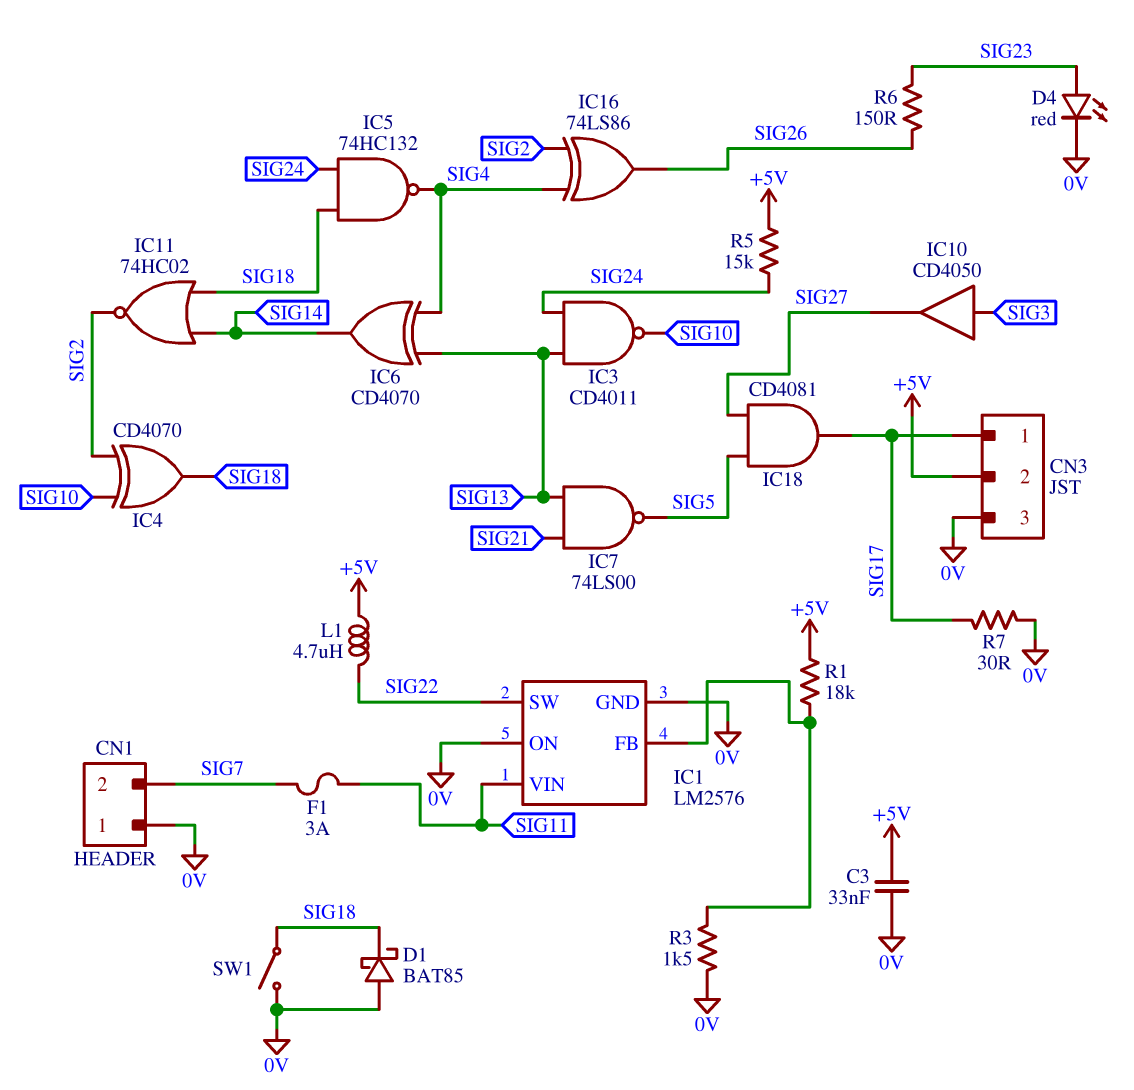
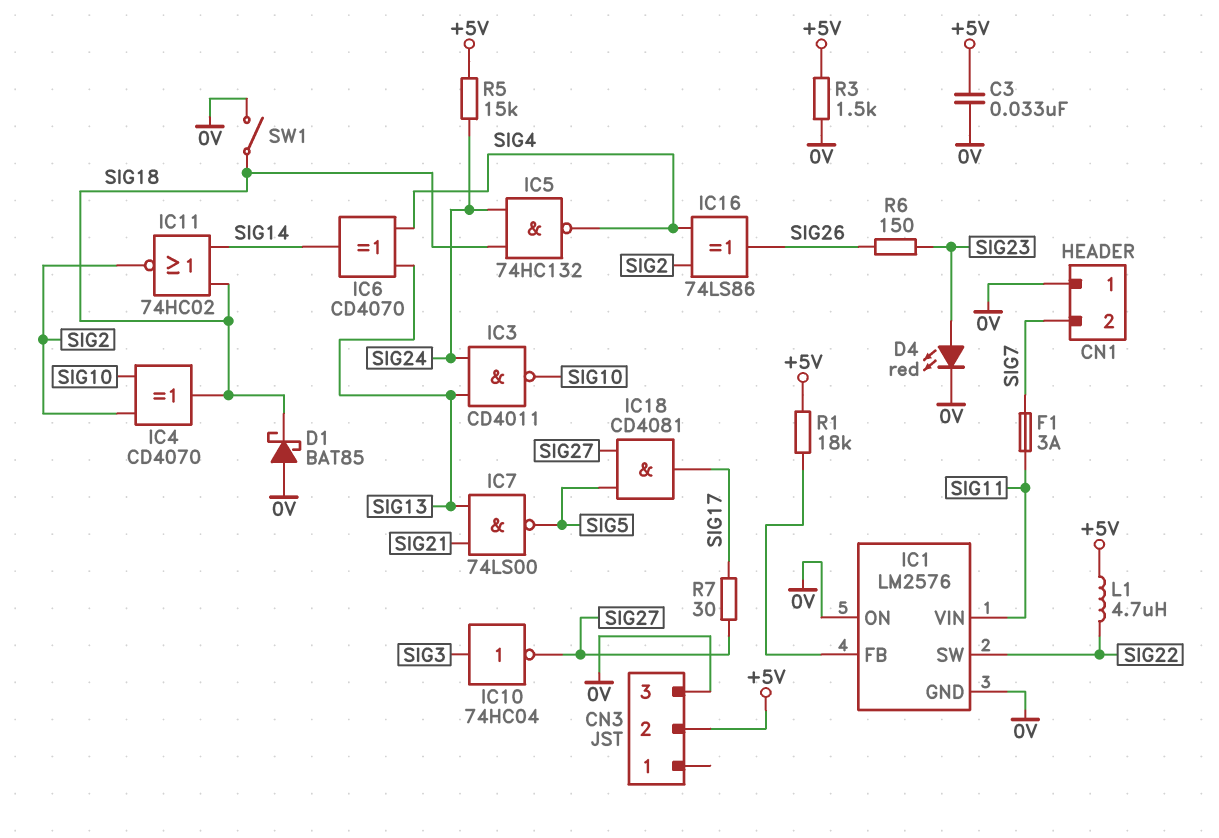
CN3 pin 1: SIG17 -> none
IC10: buffer CD4050 (in SIG3, out SIG27) -> NOT 74HC04 (in SIG3, out SIG27)
R3: 1.5k (0V, IC1/FB) -> 1.5k (+5V, 0V)
R7: 30 (0V, SIG17) -> 30 (SIG17, SIG27)

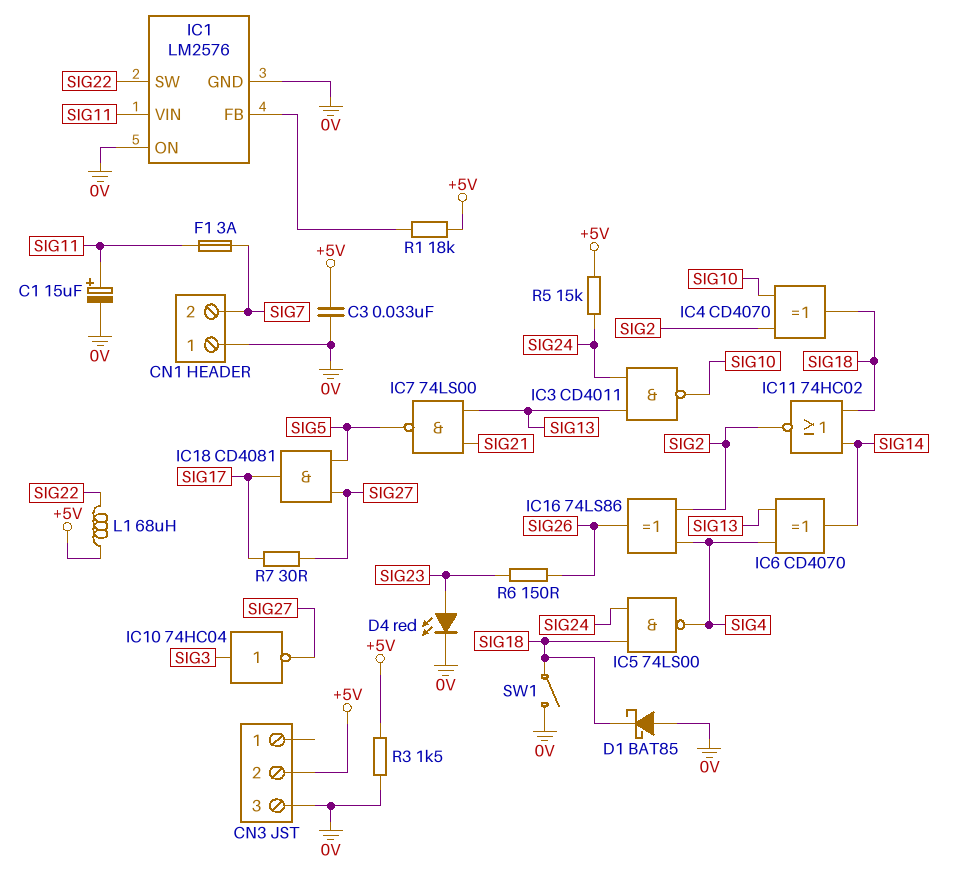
C1: none -> 15uF (plus SIG11, minus 0V)
IC5: NAND 74HC132 (in SIG18, in SIG24, out SIG4) -> NAND 74LS00 (in SIG18, in SIG24, out SIG4)
L1: 4.7uH (+5V, SIG22) -> 68uH (+5V, SIG22)

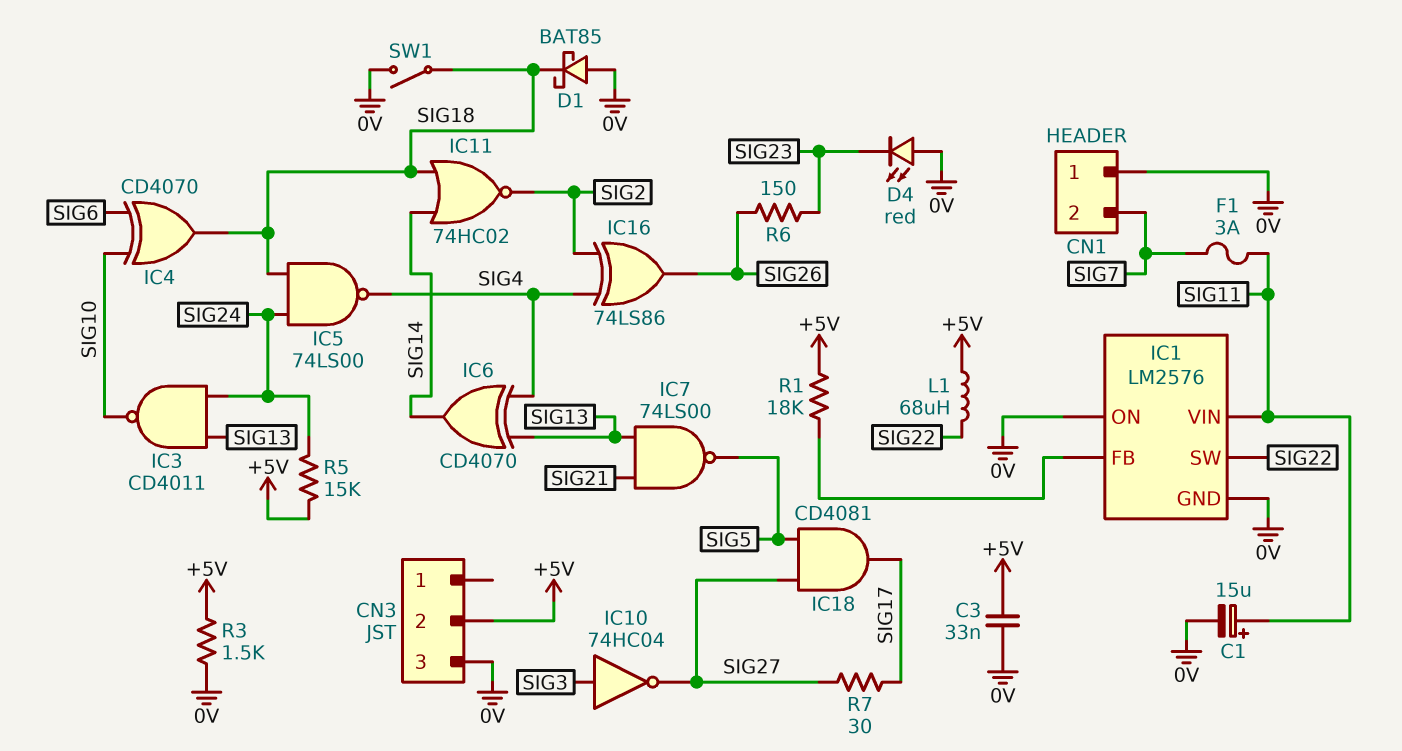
D4: LED red (A SIG23, K 0V) -> LED red (A 0V, K SIG23)
IC4: XOR CD4070 (in SIG2, in SIG10, out SIG18) -> XOR CD4070 (in SIG6, in SIG10, out SIG18)

